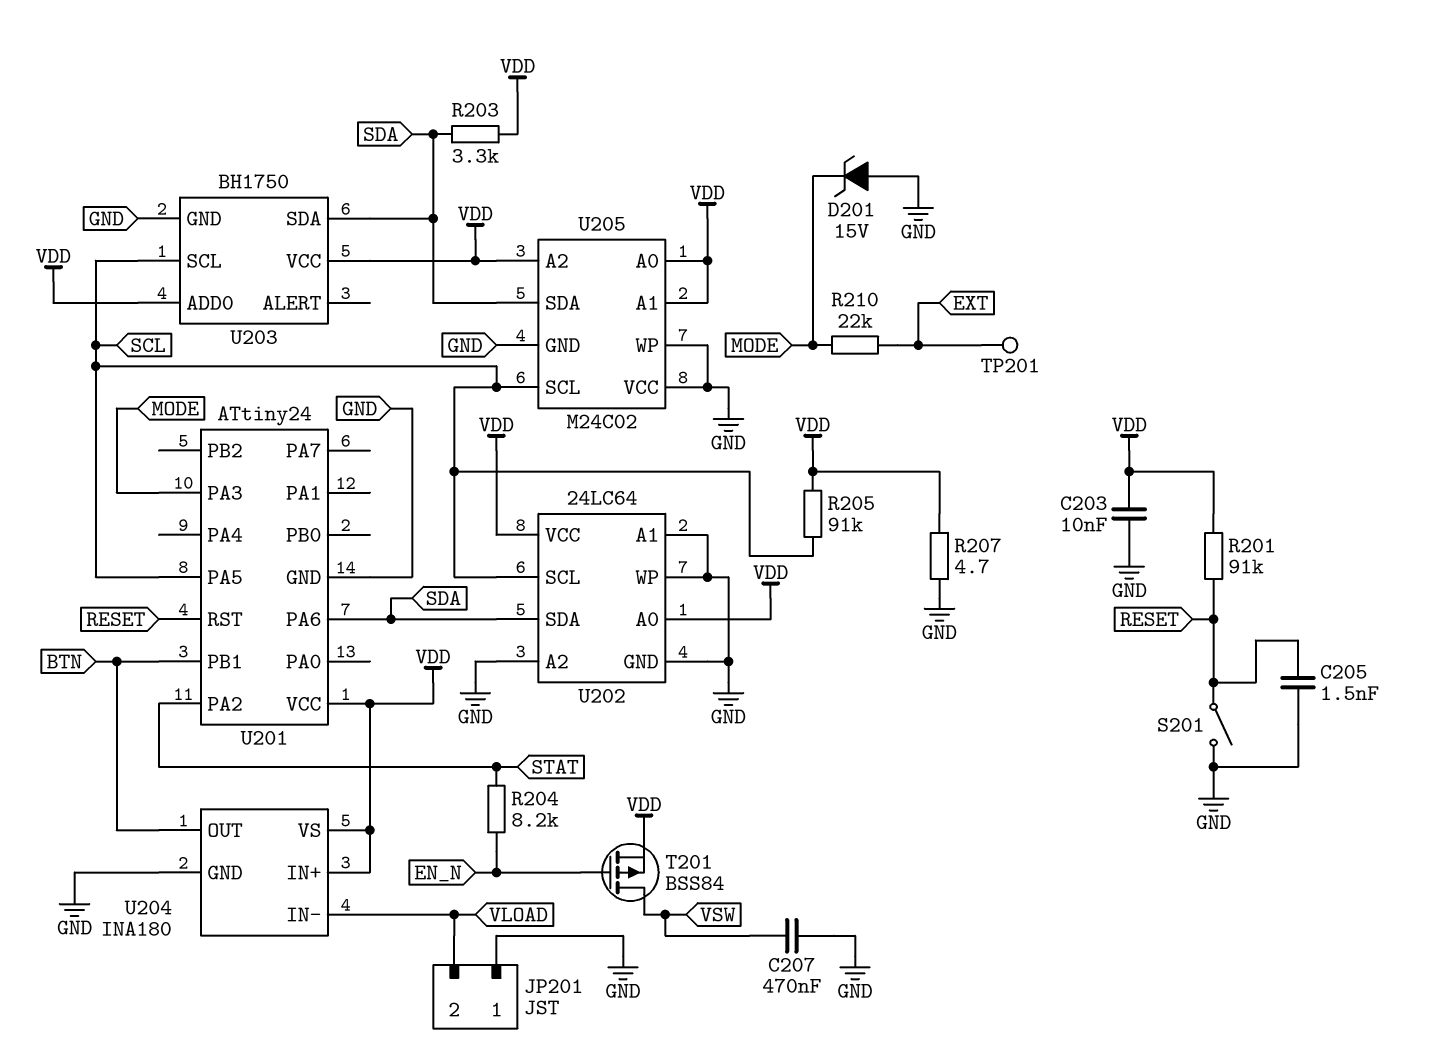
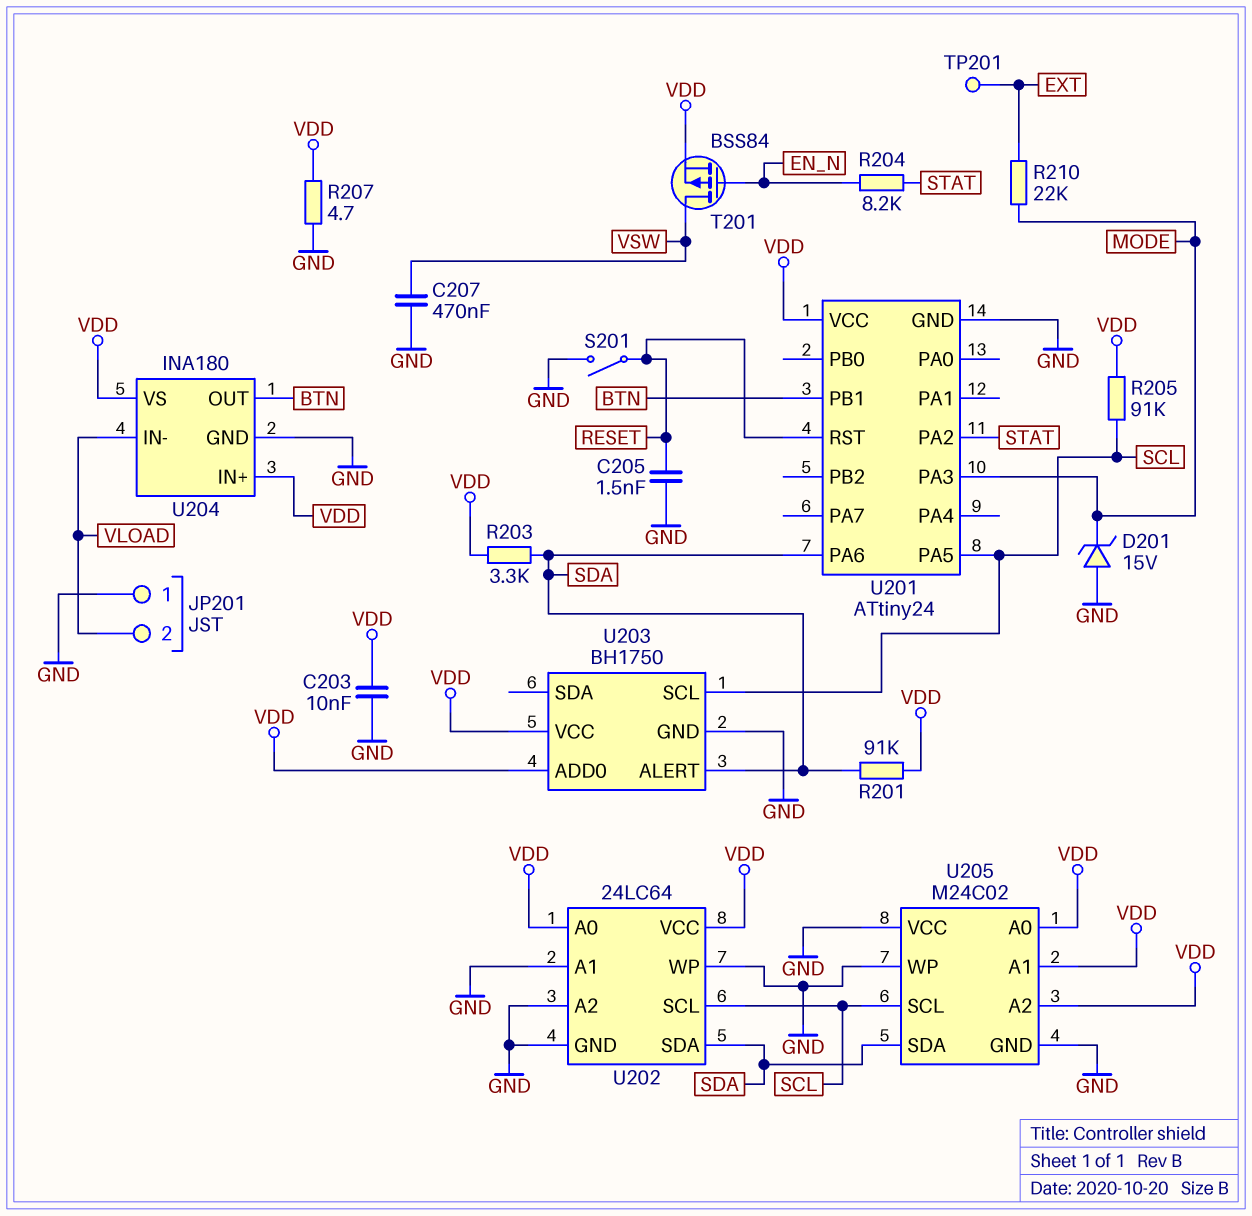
R201: 91k (RESET, VDD) -> 91k (SDA, VDD)
U203 pin ALERT: none -> SDA
U203 pin SDA: SDA -> none

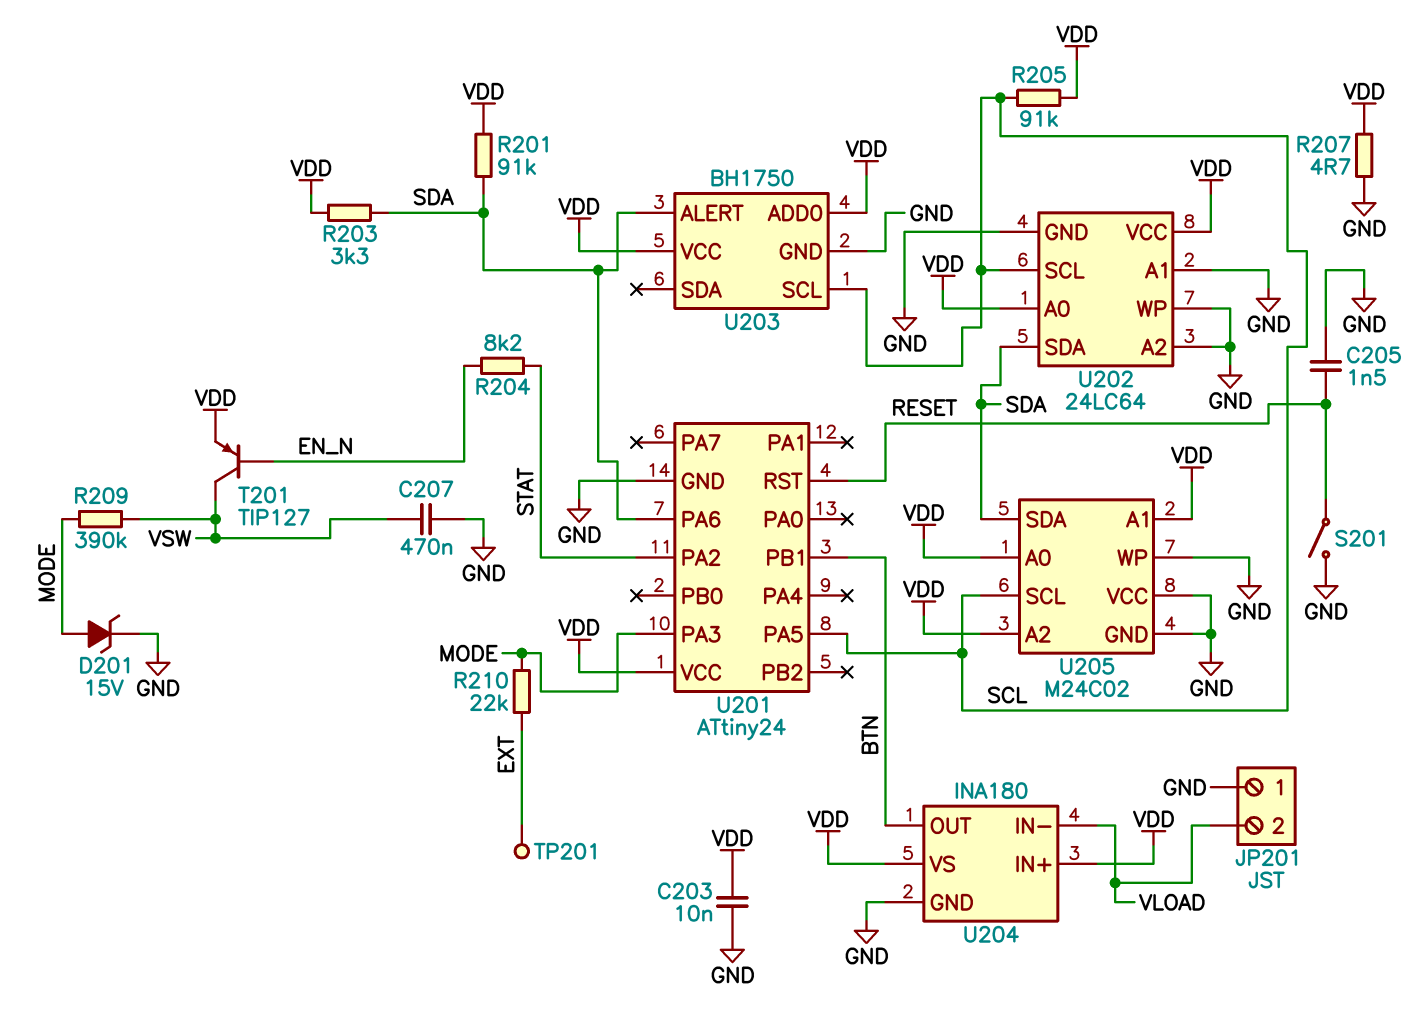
D201: zener 15V (A GND, K MODE) -> zener 15V (A MODE, K GND)
R209: none -> 390k (MODE, VSW)
T201: PMOS BSS84 (G EN_N, D VSW, S VDD) -> PNP TIP127 (B EN_N, C VSW, E VDD)

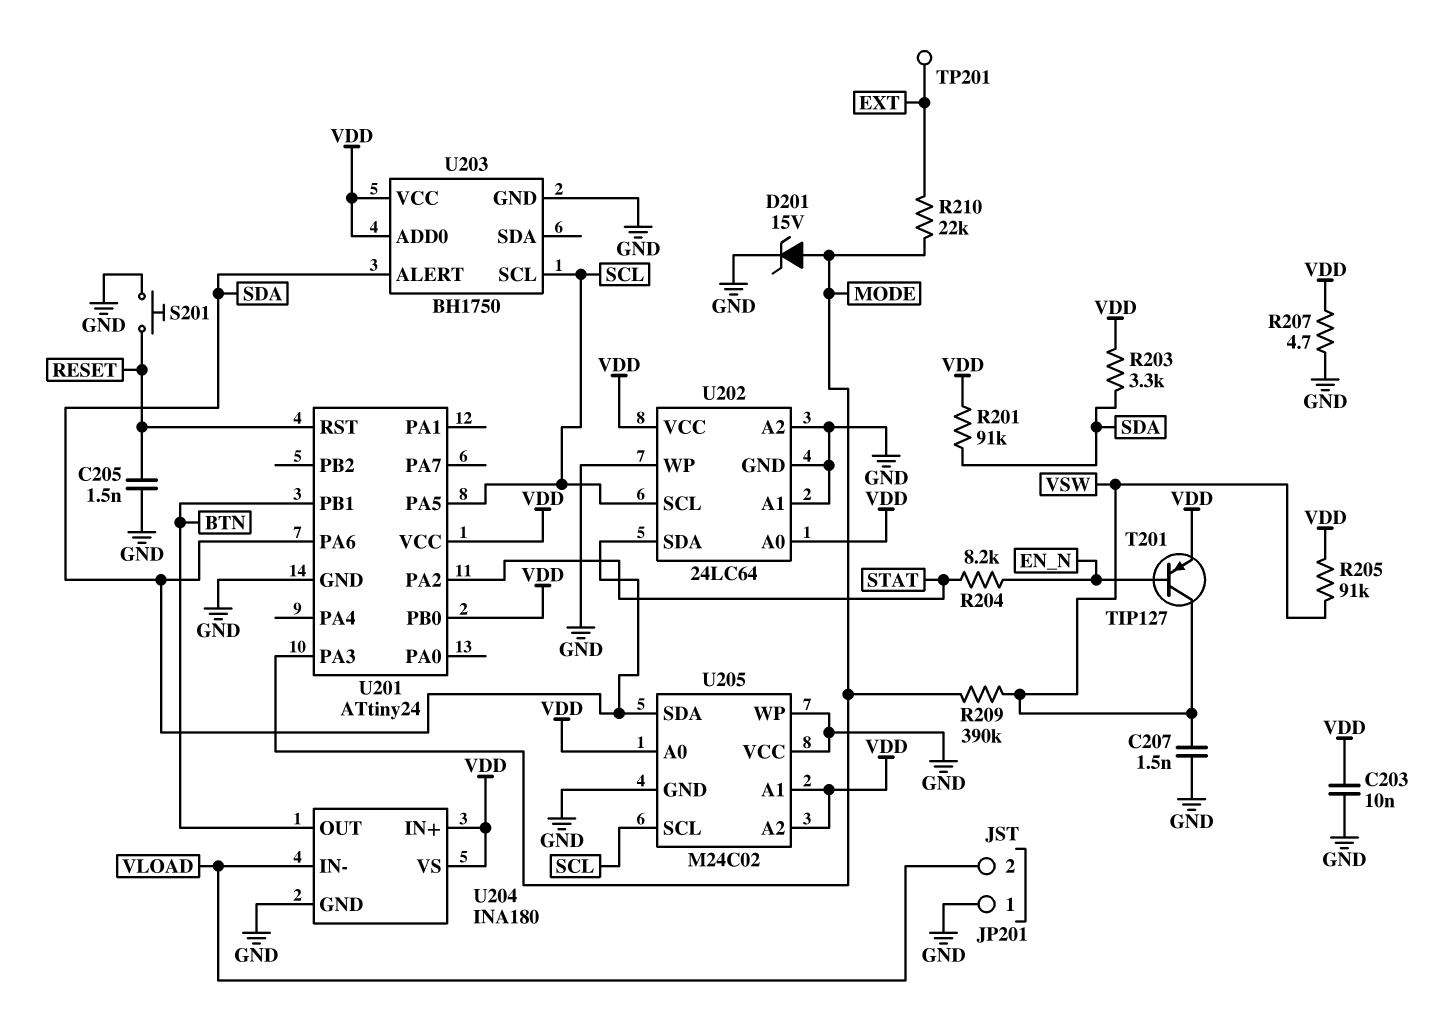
C207: 470nF (GND, VSW) -> 1.5nF (GND, VSW)
R205: 91k (SCL, VDD) -> 91k (VDD, VSW)
S201: switch (GND, RESET) -> button (GND, RESET)
U201 pin PB0: none -> VDD

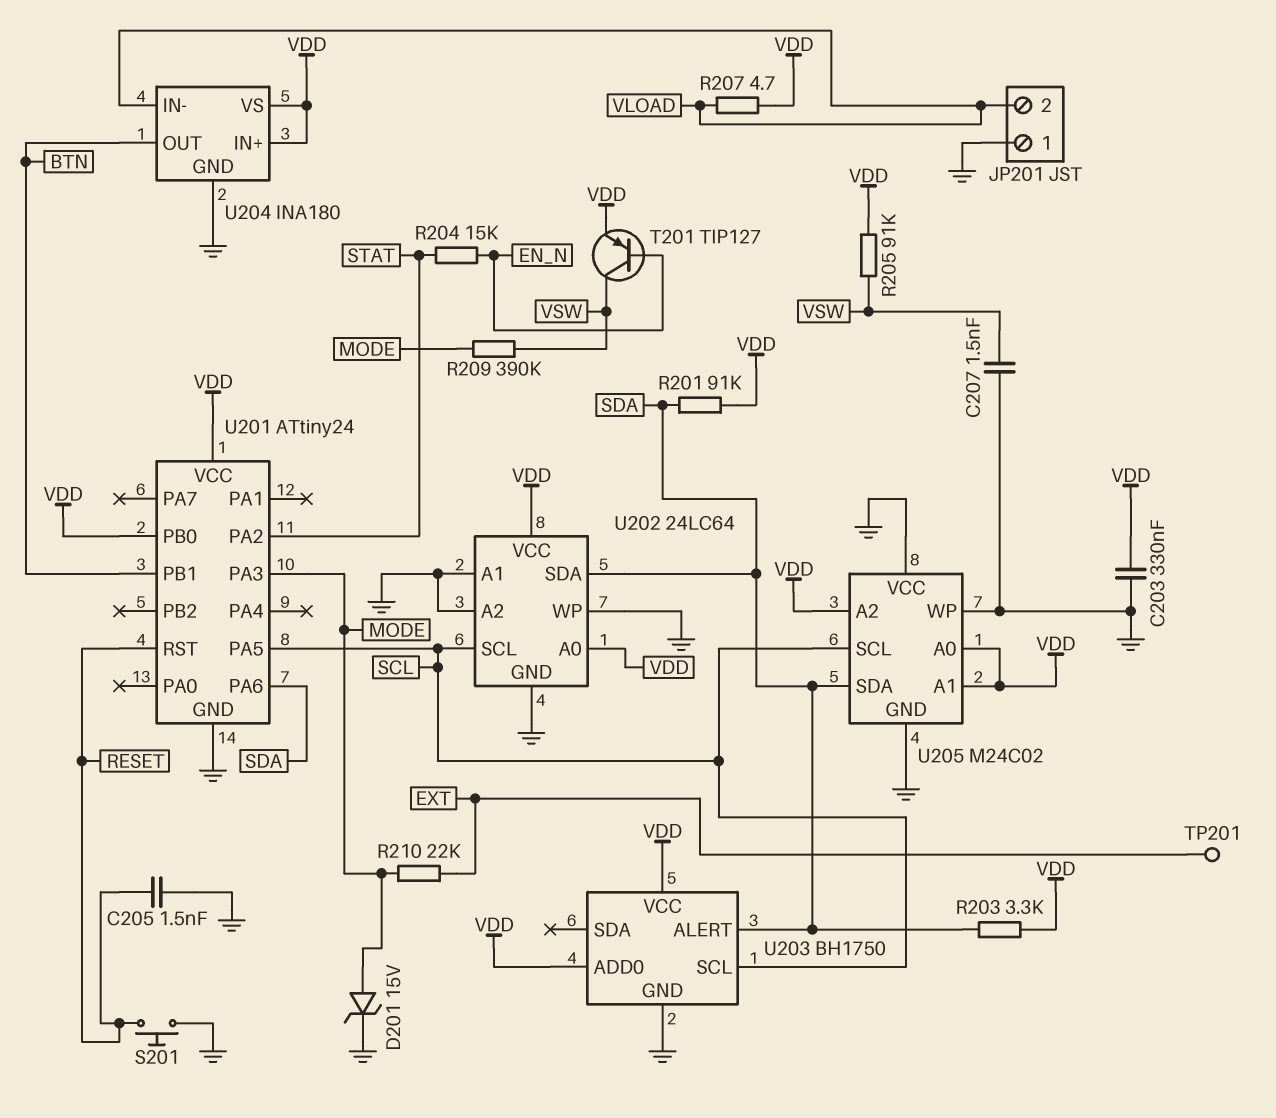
C203: 10nF (GND, VDD) -> 330nF (GND, VDD)
R204: 8.2k (EN_N, STAT) -> 15k (EN_N, STAT)
R207: 4.7 (GND, VDD) -> 4.7 (VDD, VLOAD)

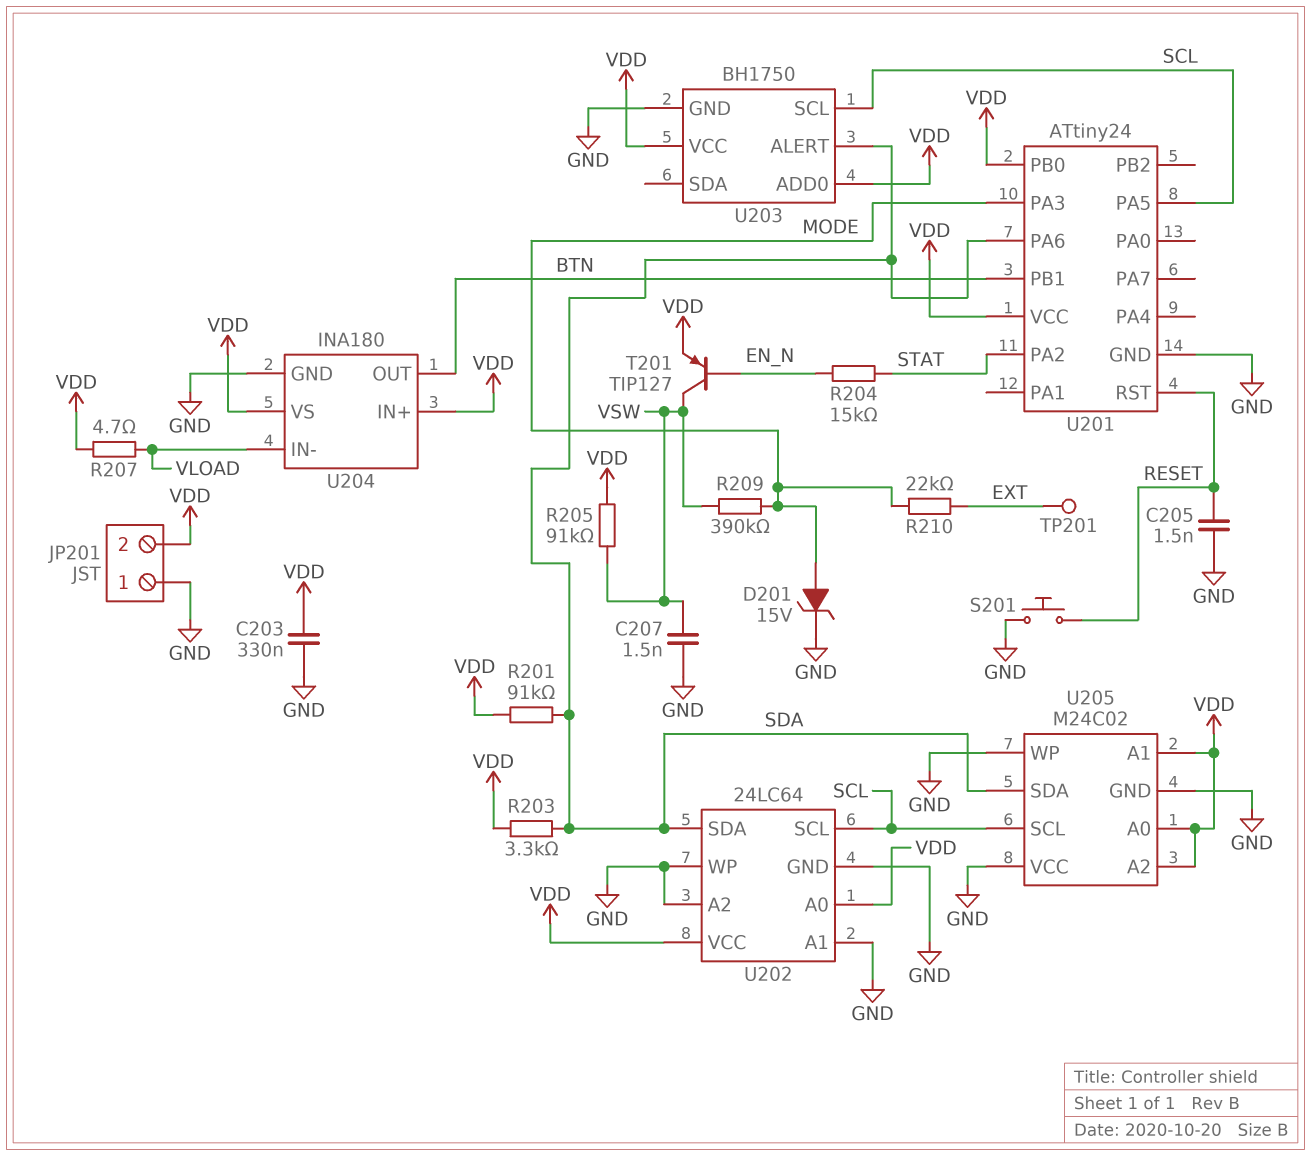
JP201 pin 2: VLOAD -> VDD

